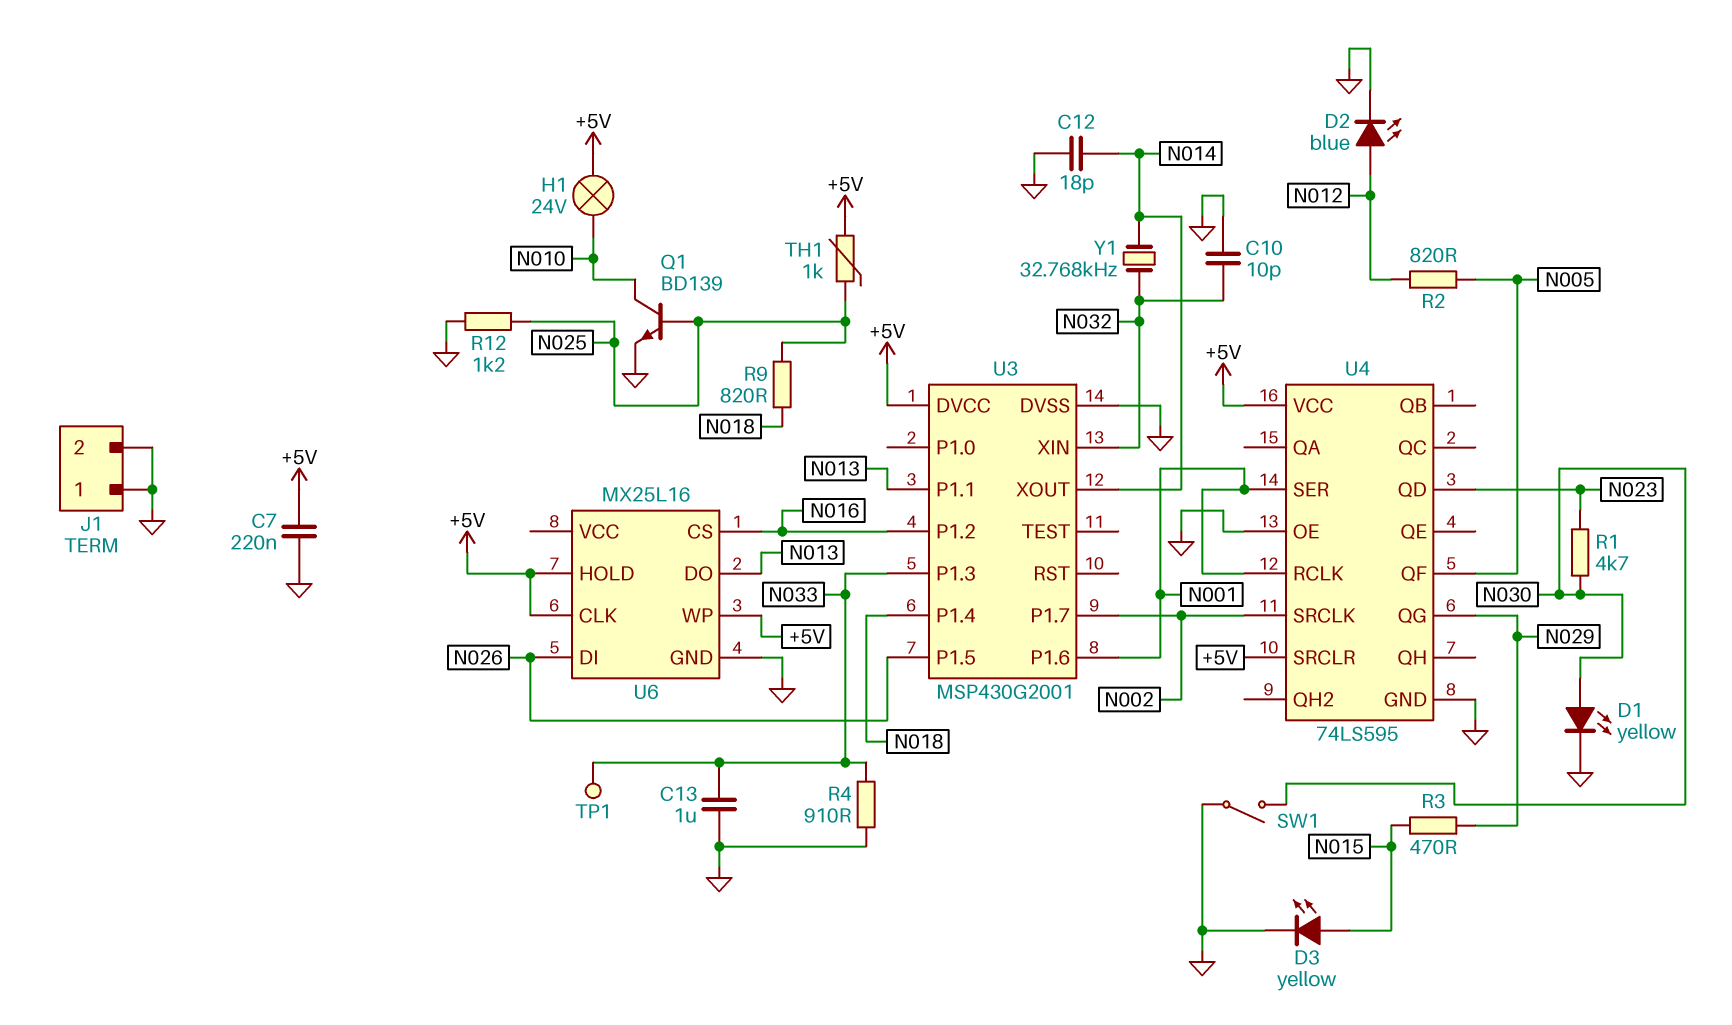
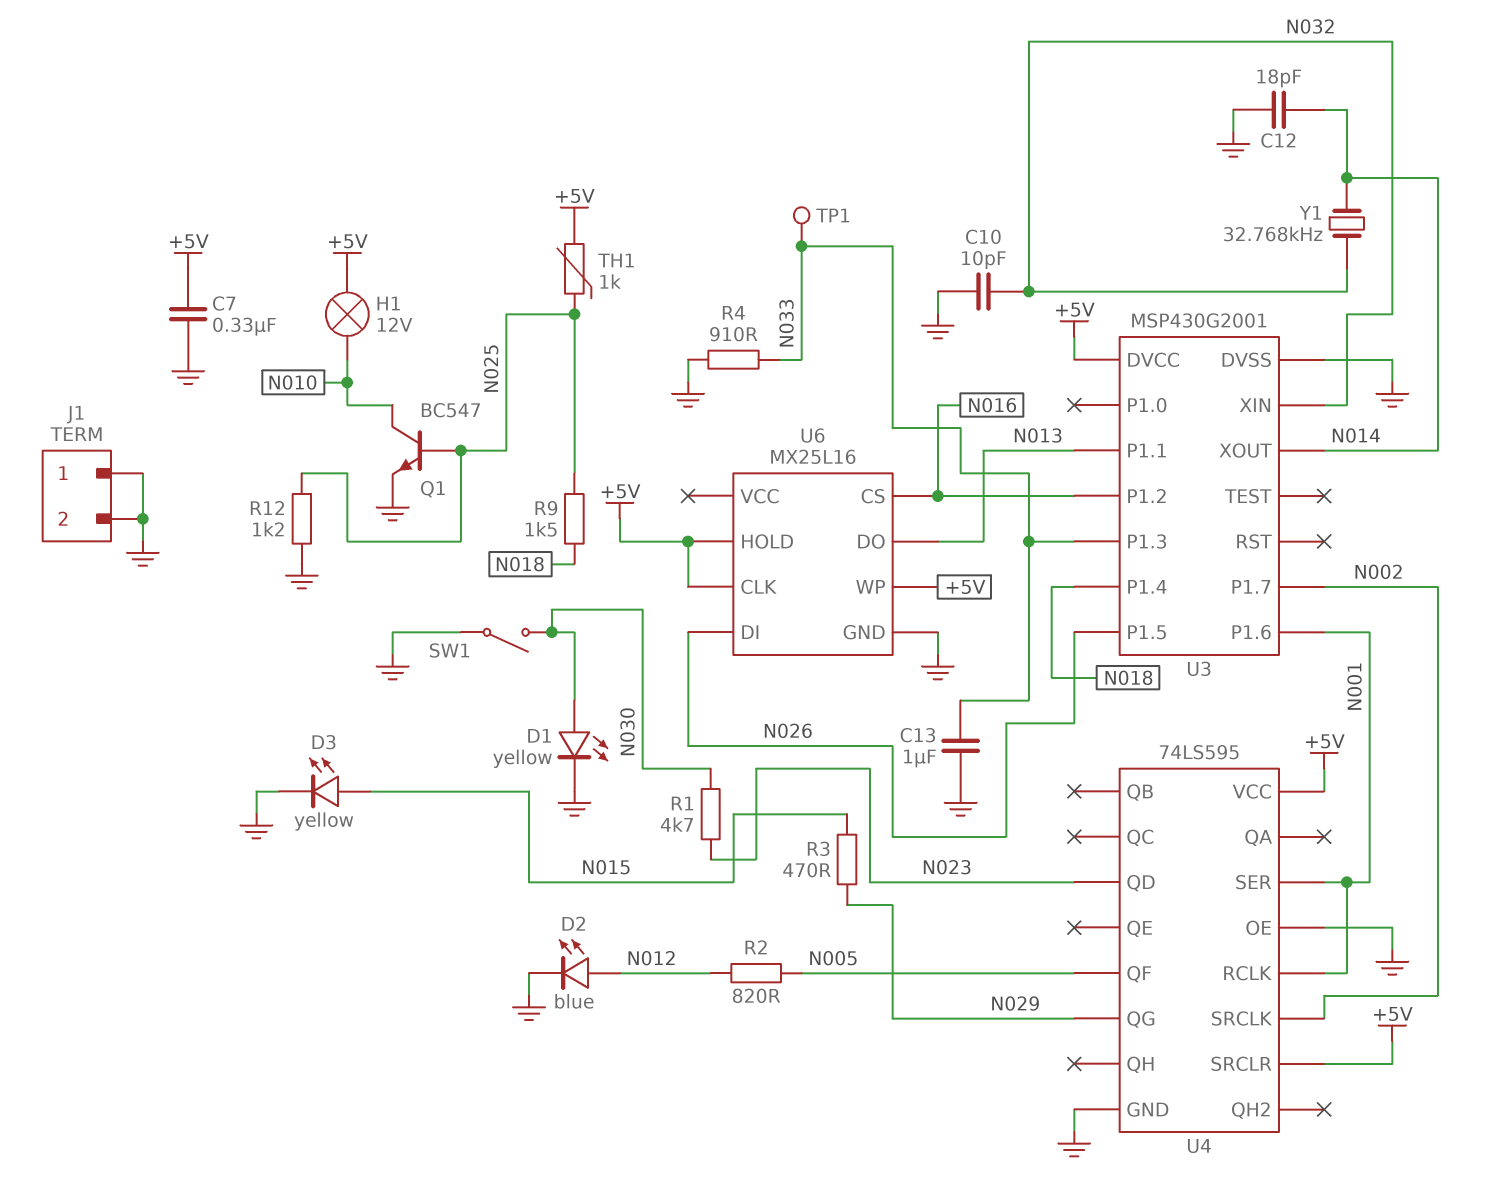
C7: 220nF (+5V, GND) -> 330nF (+5V, GND)
H1: lamp 24V (+5V, N010) -> lamp 12V (+5V, N010)
Q1: NPN BD139 (B N025, C N010, E GND) -> NPN BC547 (B N025, C N010, E GND)
R9: 820 (N018, N025) -> 1.5k (N018, N025)

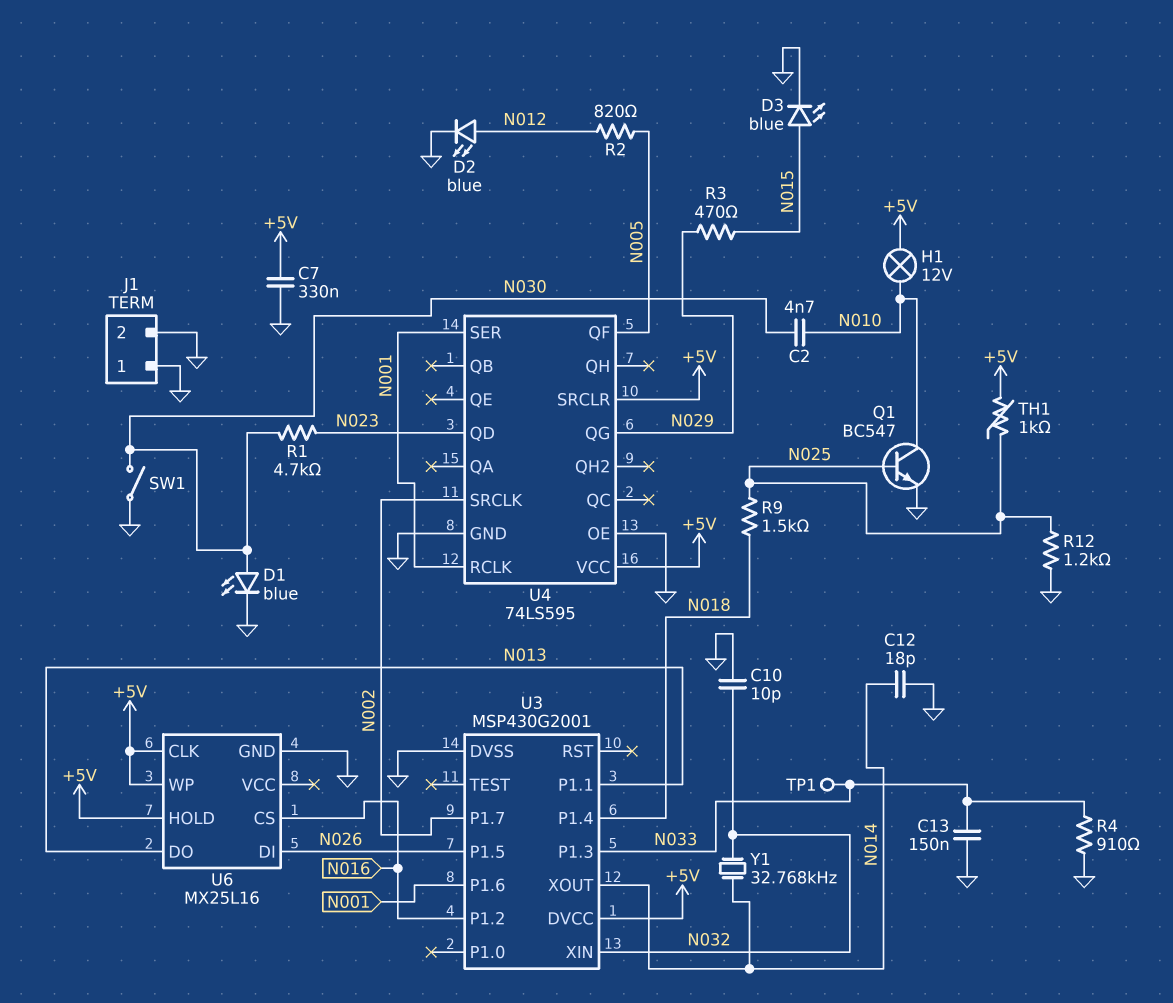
C2: none -> 4.7nF (N010, N030)
C13: 1uF (GND, N033) -> 150nF (GND, N033)
D1: LED yellow (A N030, K GND) -> LED blue (A N030, K GND)
D3: LED yellow (A N015, K GND) -> LED blue (A N015, K GND)

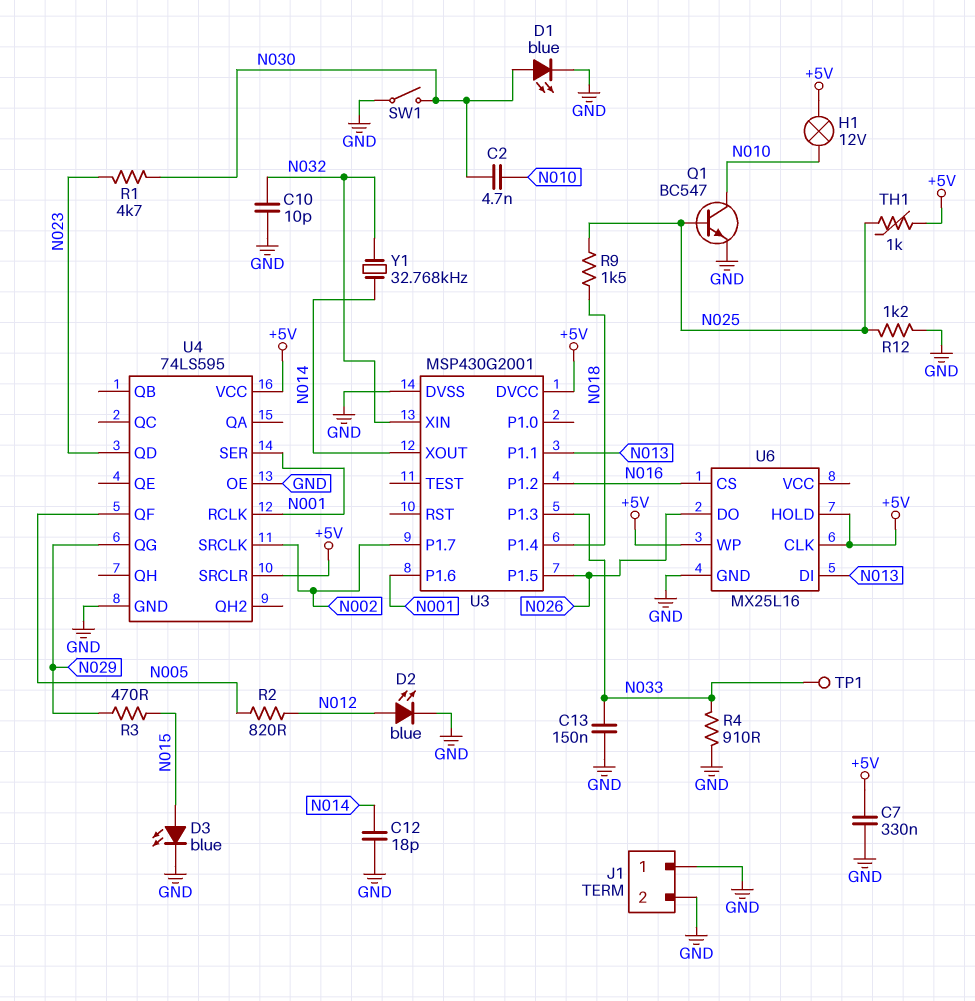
U6 pin DI: N026 -> N013
U6 pin DO: N013 -> N026

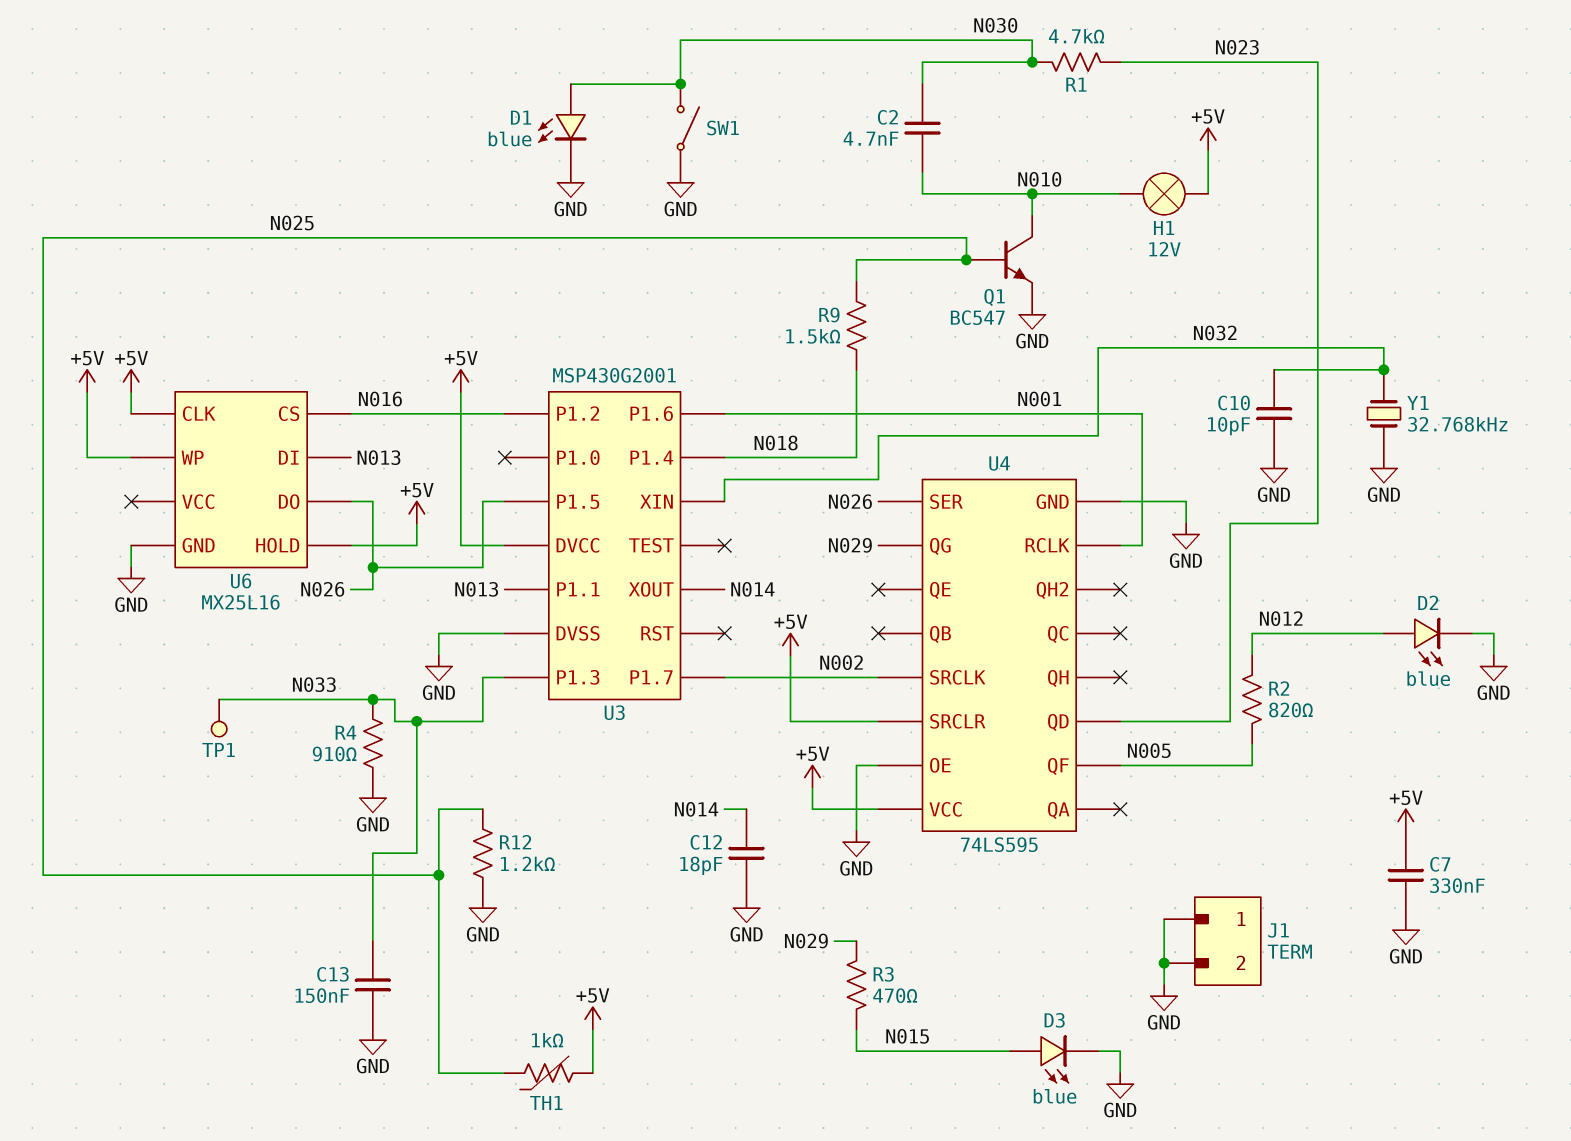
U4 pin SER: N001 -> N026
Y1: 32.768kHz (N014, N032) -> 32.768kHz (GND, N032)

